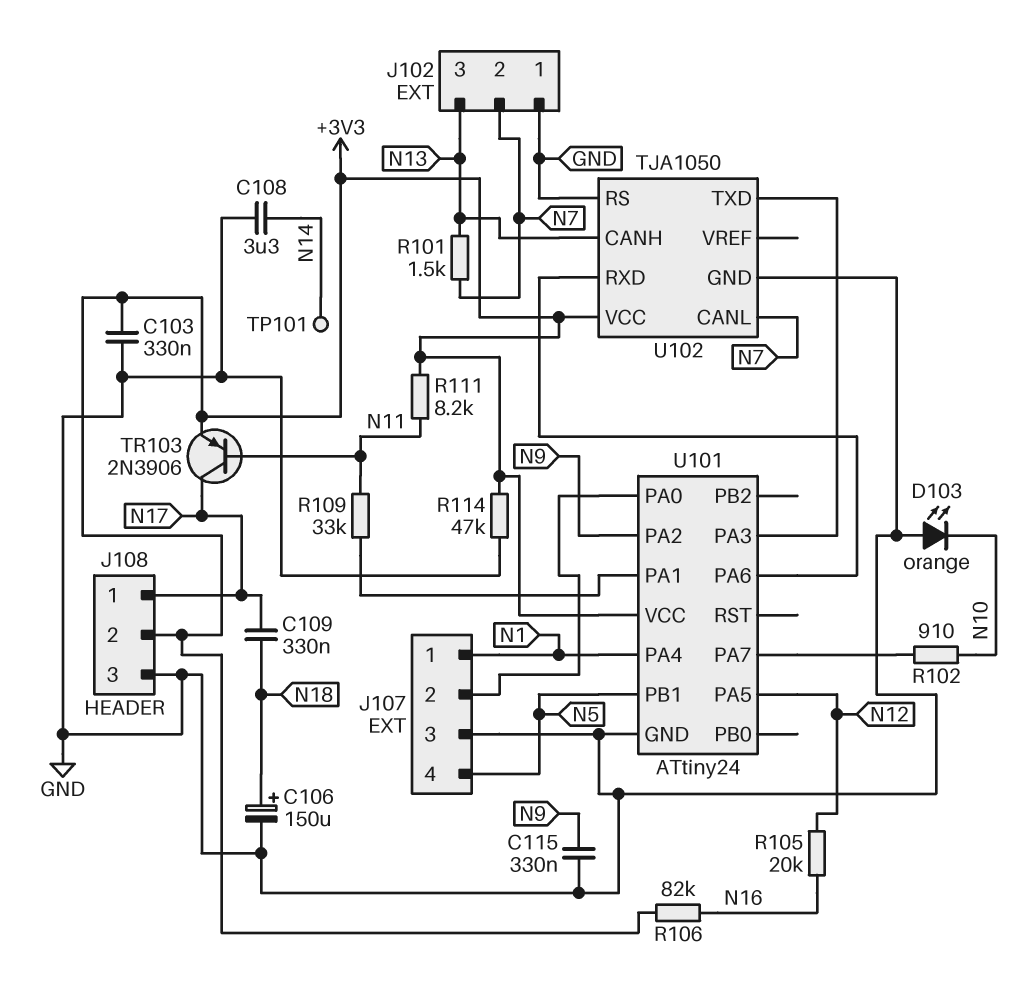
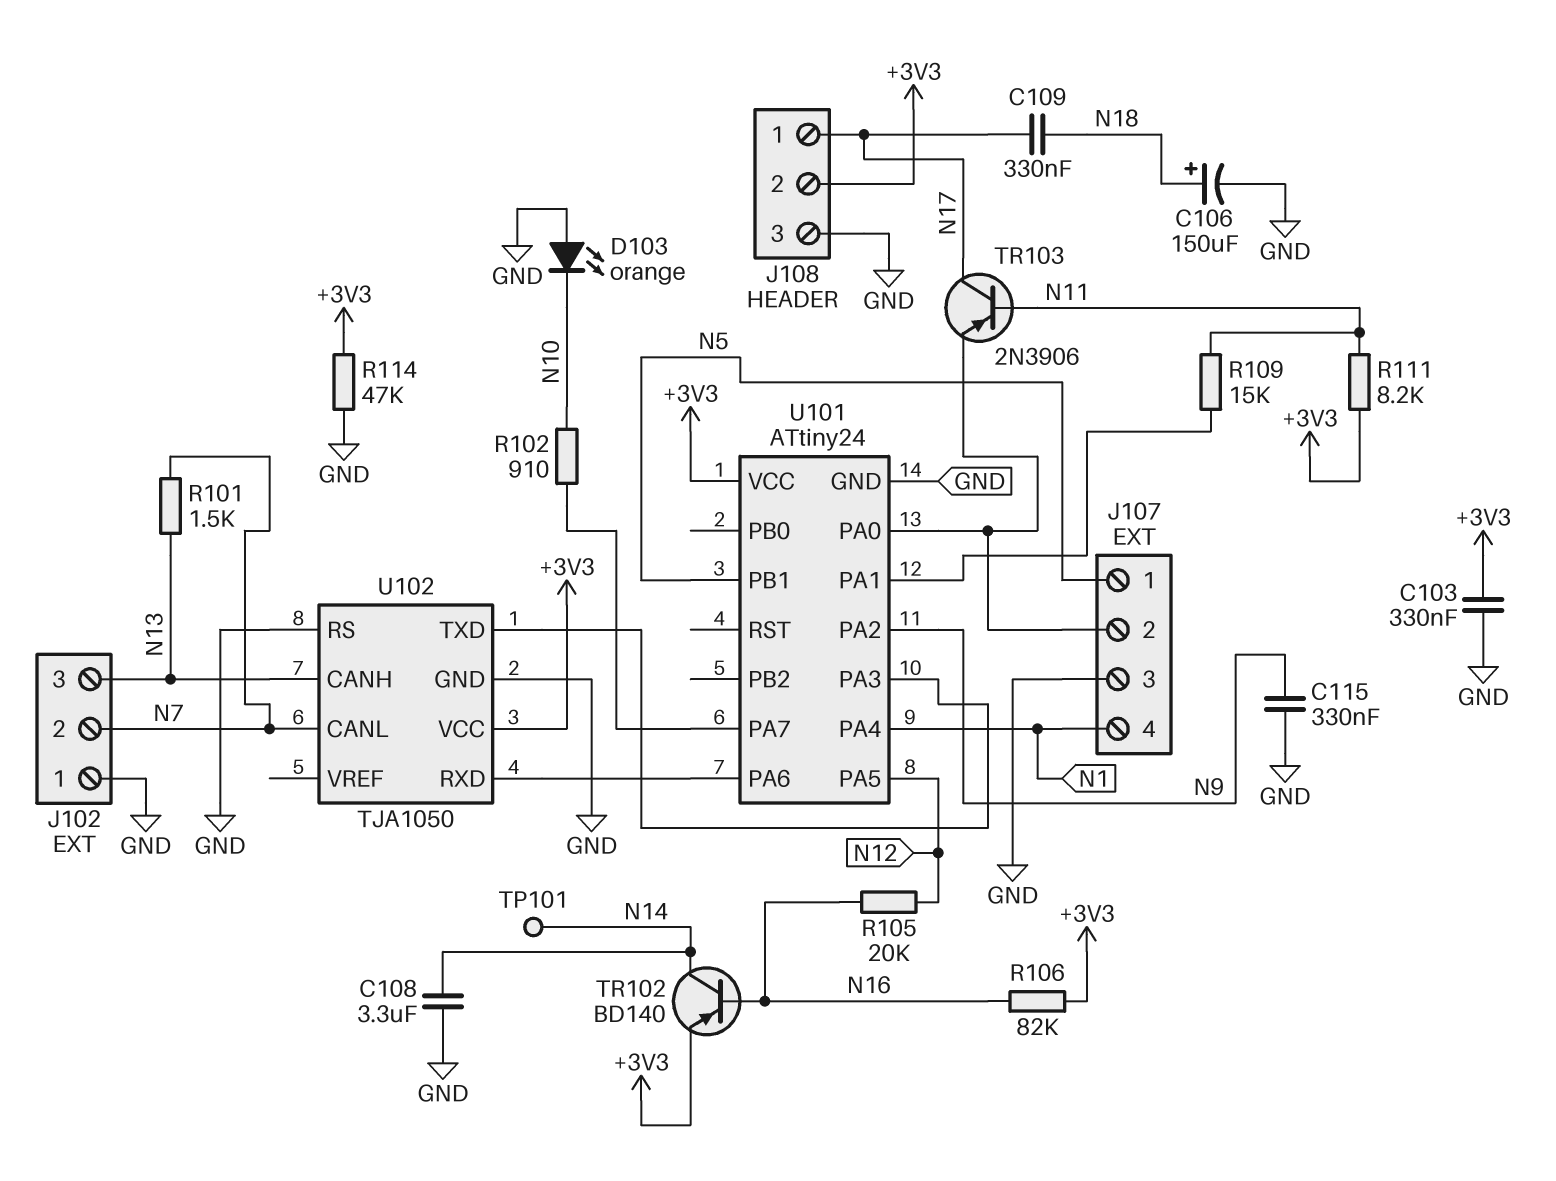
J107 pin 1: N1 -> N5
J107 pin 4: N5 -> N1
R109: 33k (N11, U101/PA1) -> 15k (N11, U101/PA1)
TR102: none -> PNP BD140 (B N16, C N14, E +3V3)
TR103: PNP 2N3906 (B N11, C N17, E +3V3) -> PNP 2N3906 (B N11, C N17, E J107/2)

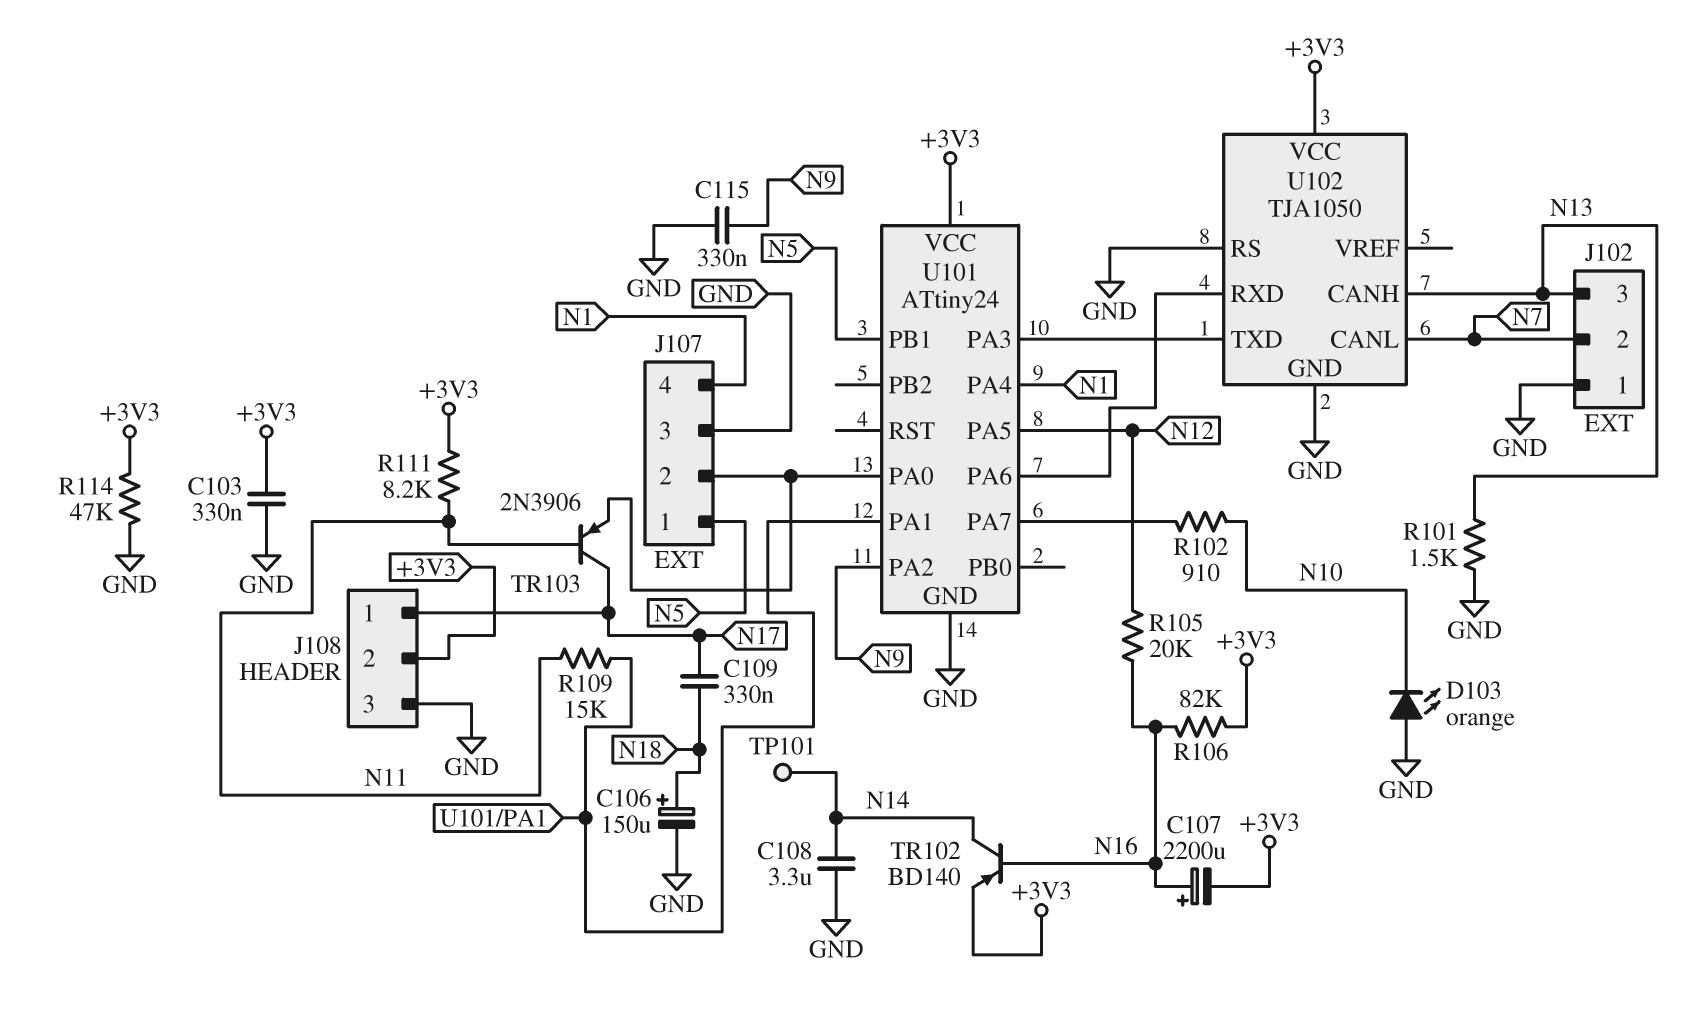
C107: none -> 2200uF (plus N16, minus +3V3)
R101: 1.5k (N7, N13) -> 1.5k (GND, N13)

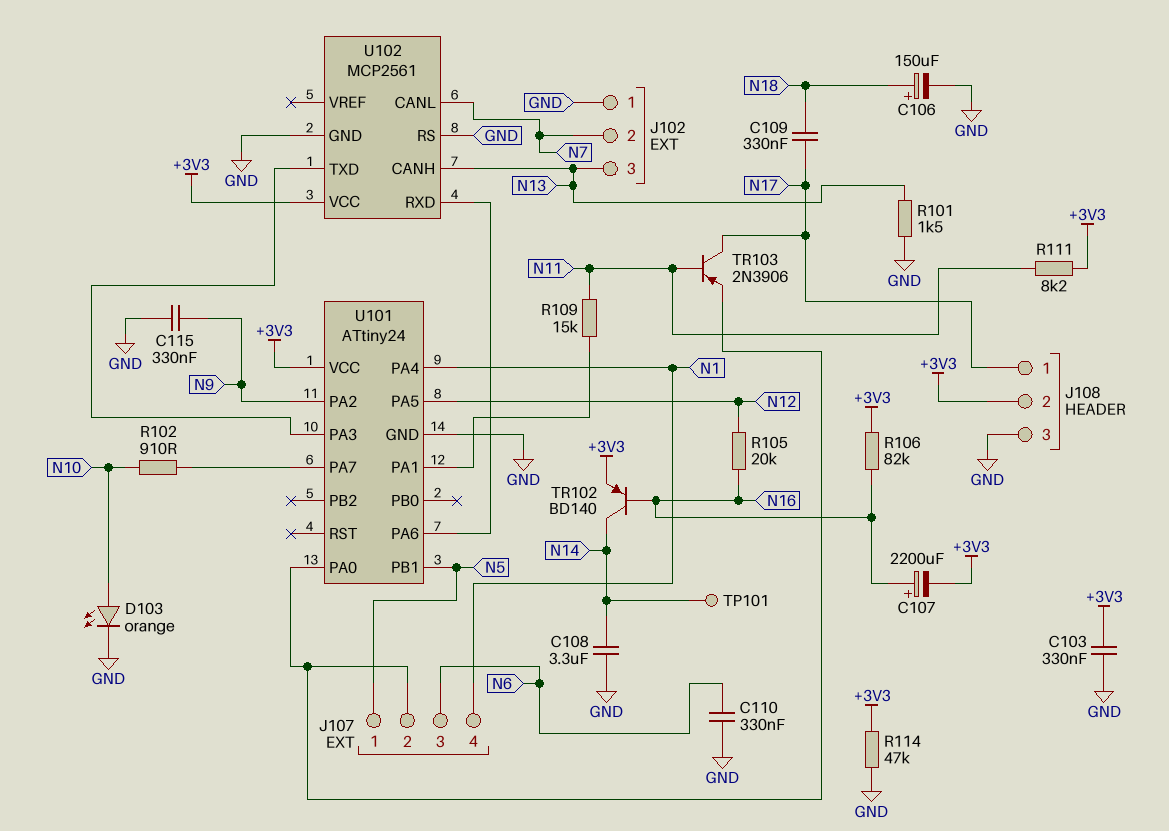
C110: none -> 330nF (GND, N6)
D103: LED orange (A GND, K N10) -> LED orange (A N10, K GND)
J107 pin 3: GND -> N6
U102: TJA1050 -> MCP2561

